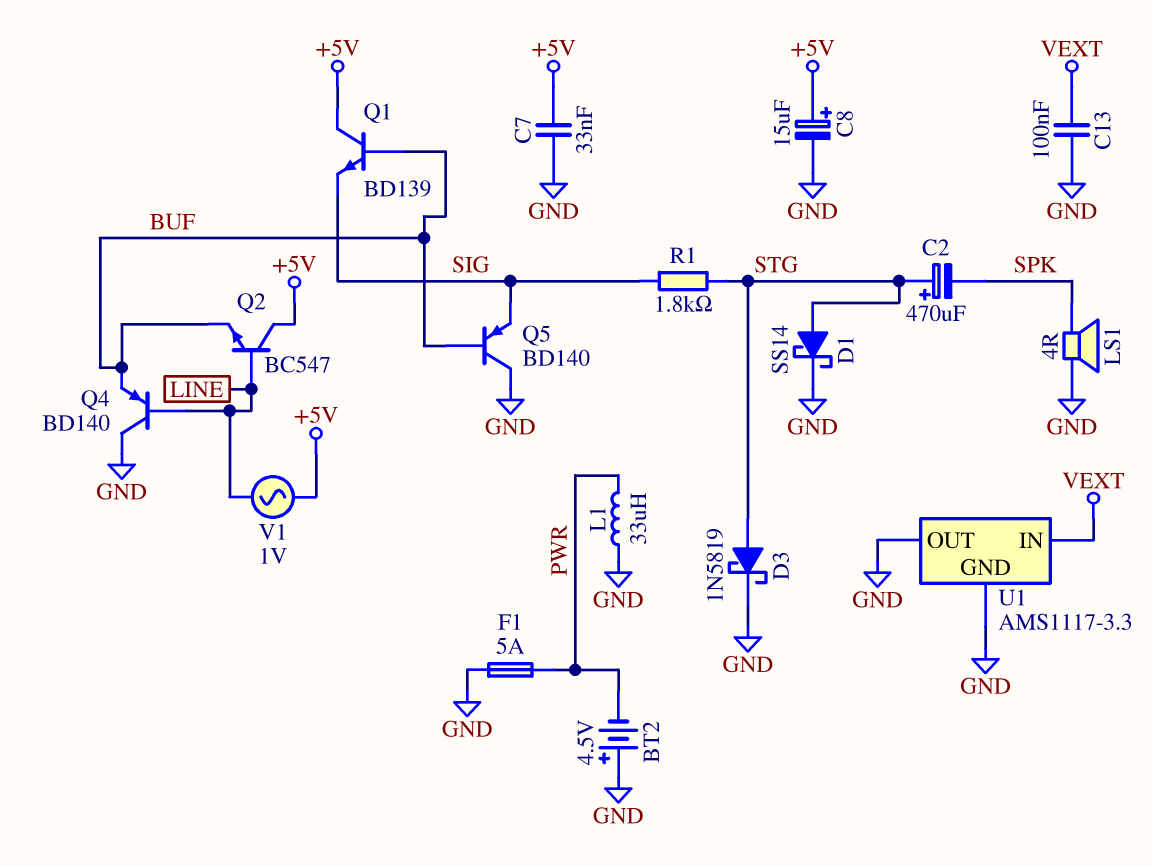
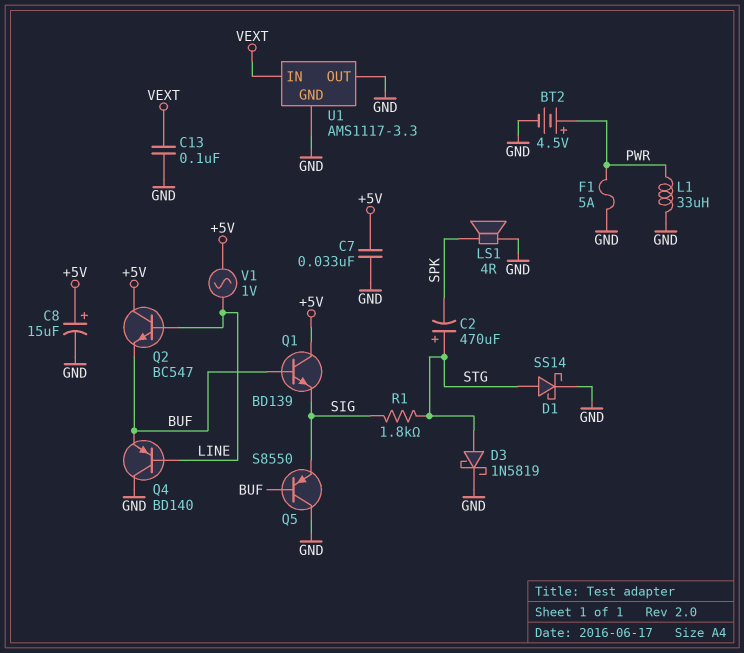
BT2: 4.5V (plus GND, minus PWR) -> 4.5V (plus PWR, minus GND)
Q5: PNP BD140 (B BUF, C GND, E SIG) -> PNP S8550 (B BUF, C GND, E SIG)

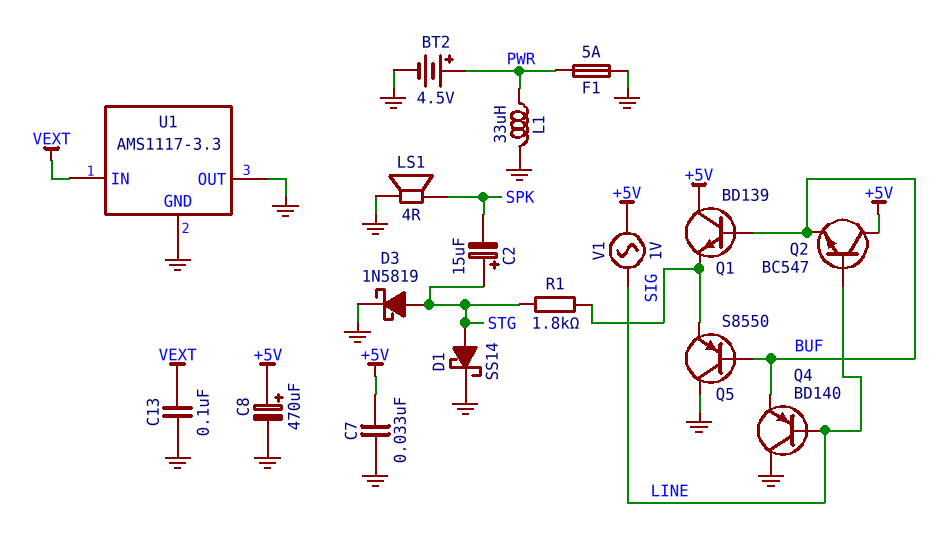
C2: 470uF (plus STG, minus SPK) -> 15uF (plus STG, minus SPK)
C8: 15uF (plus +5V, minus GND) -> 470uF (plus +5V, minus GND)

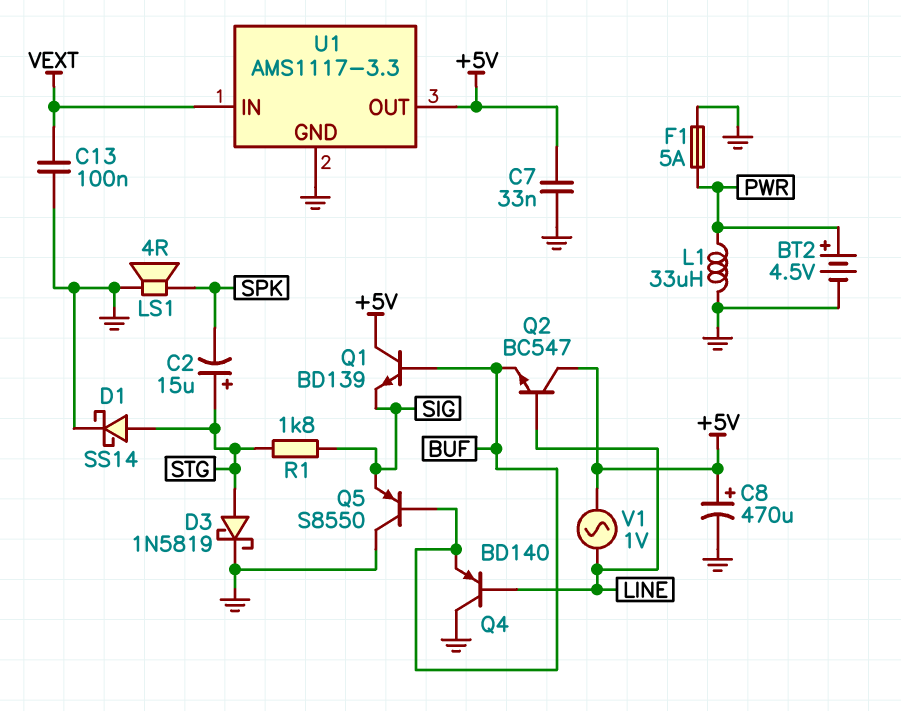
U1 pin OUT: GND -> +5V

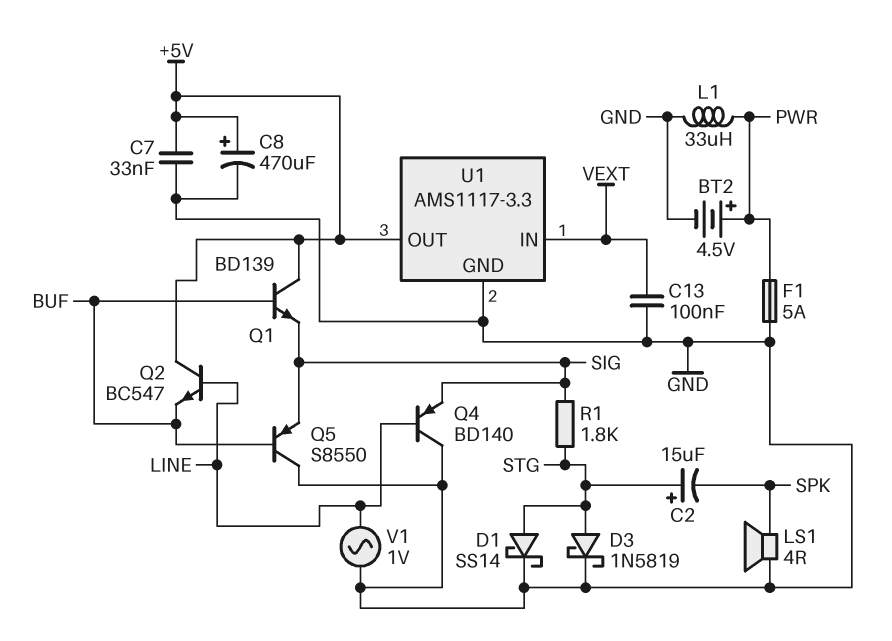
Q4: PNP BD140 (B LINE, C GND, E BUF) -> PNP BD140 (B LINE, C GND, E SIG)
V1: AC 1V (+5V, LINE) -> AC 1V (GND, LINE)

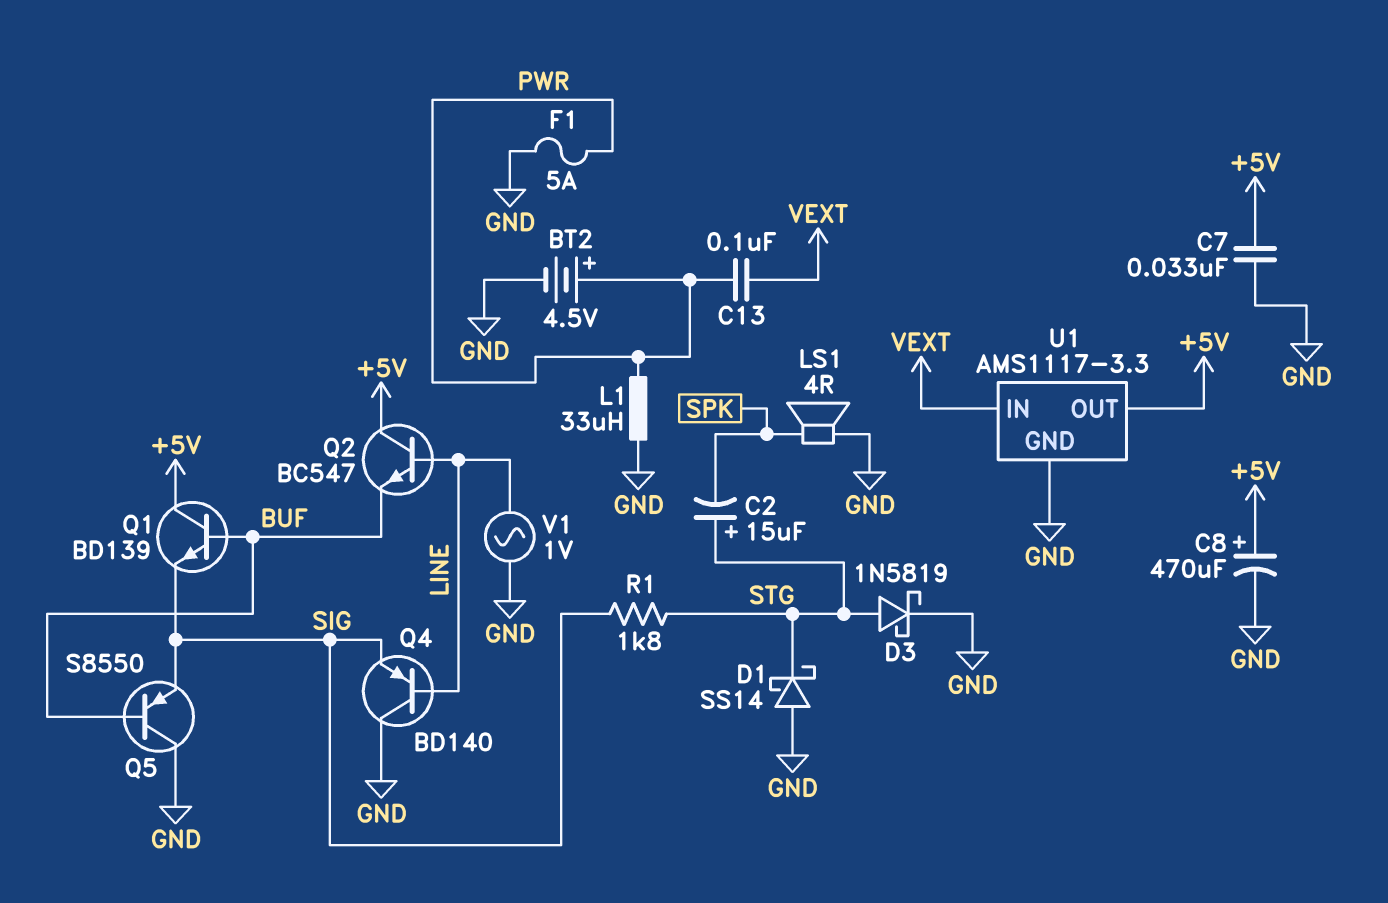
C13: 100nF (GND, VEXT) -> 100nF (PWR, VEXT)
D1: schottky SS14 (A STG, K GND) -> schottky SS14 (A GND, K STG)

